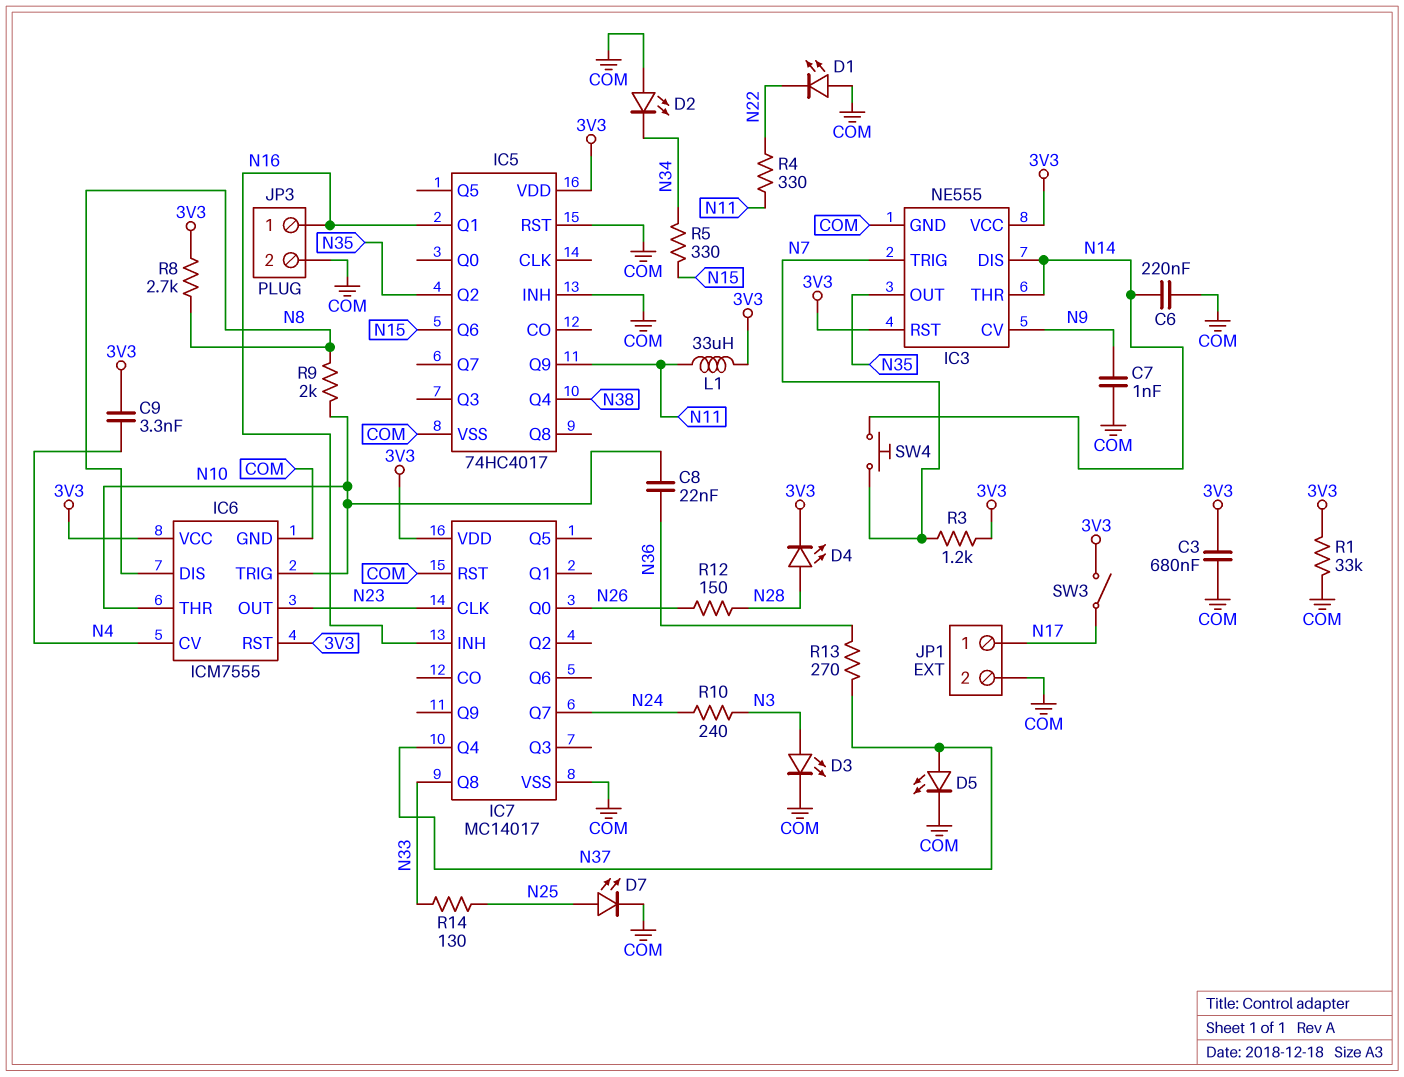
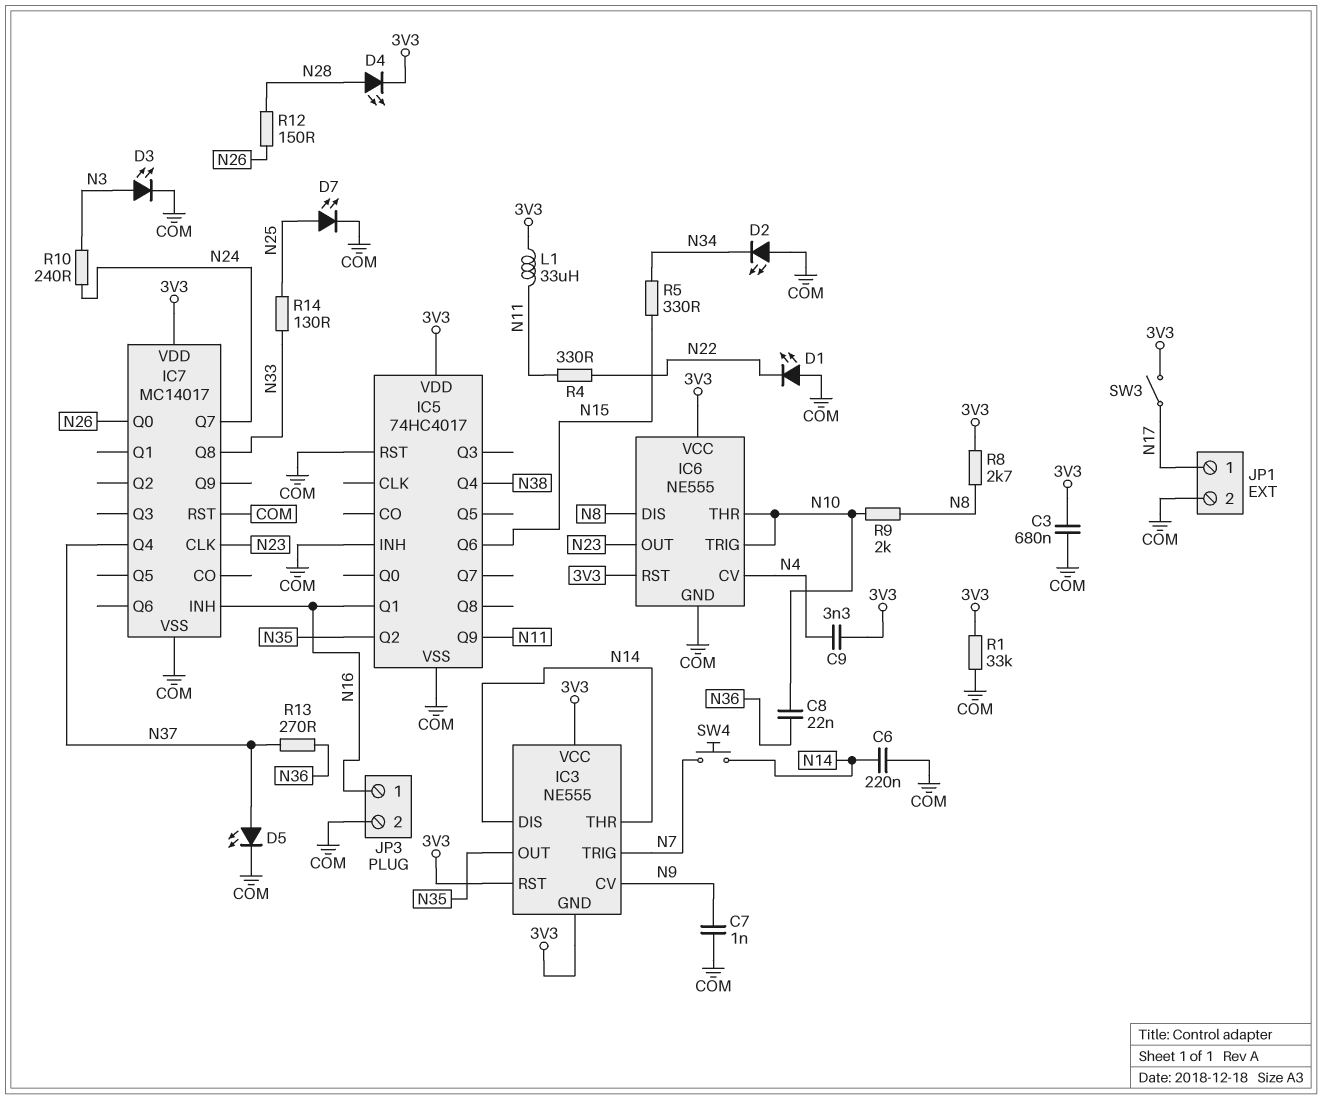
IC3 pin GND: COM -> 3V3
IC6: ICM7555 -> NE555
R3: 1.2k (3V3, N7) -> none

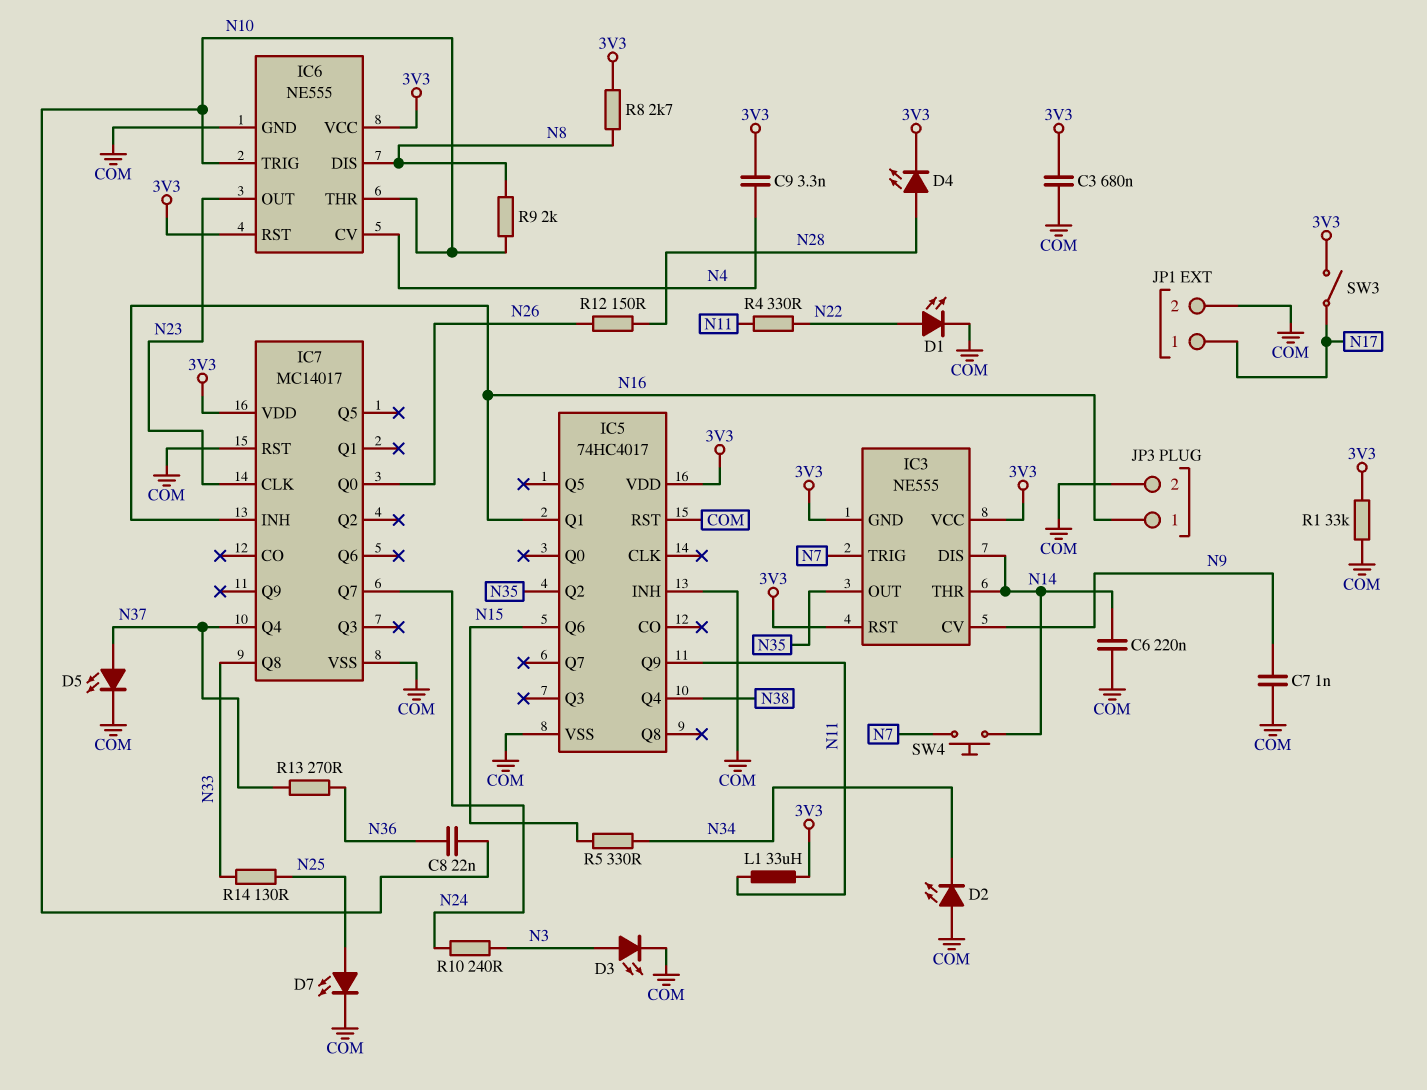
D1: LED (A COM, K N22) -> LED (A N22, K COM)

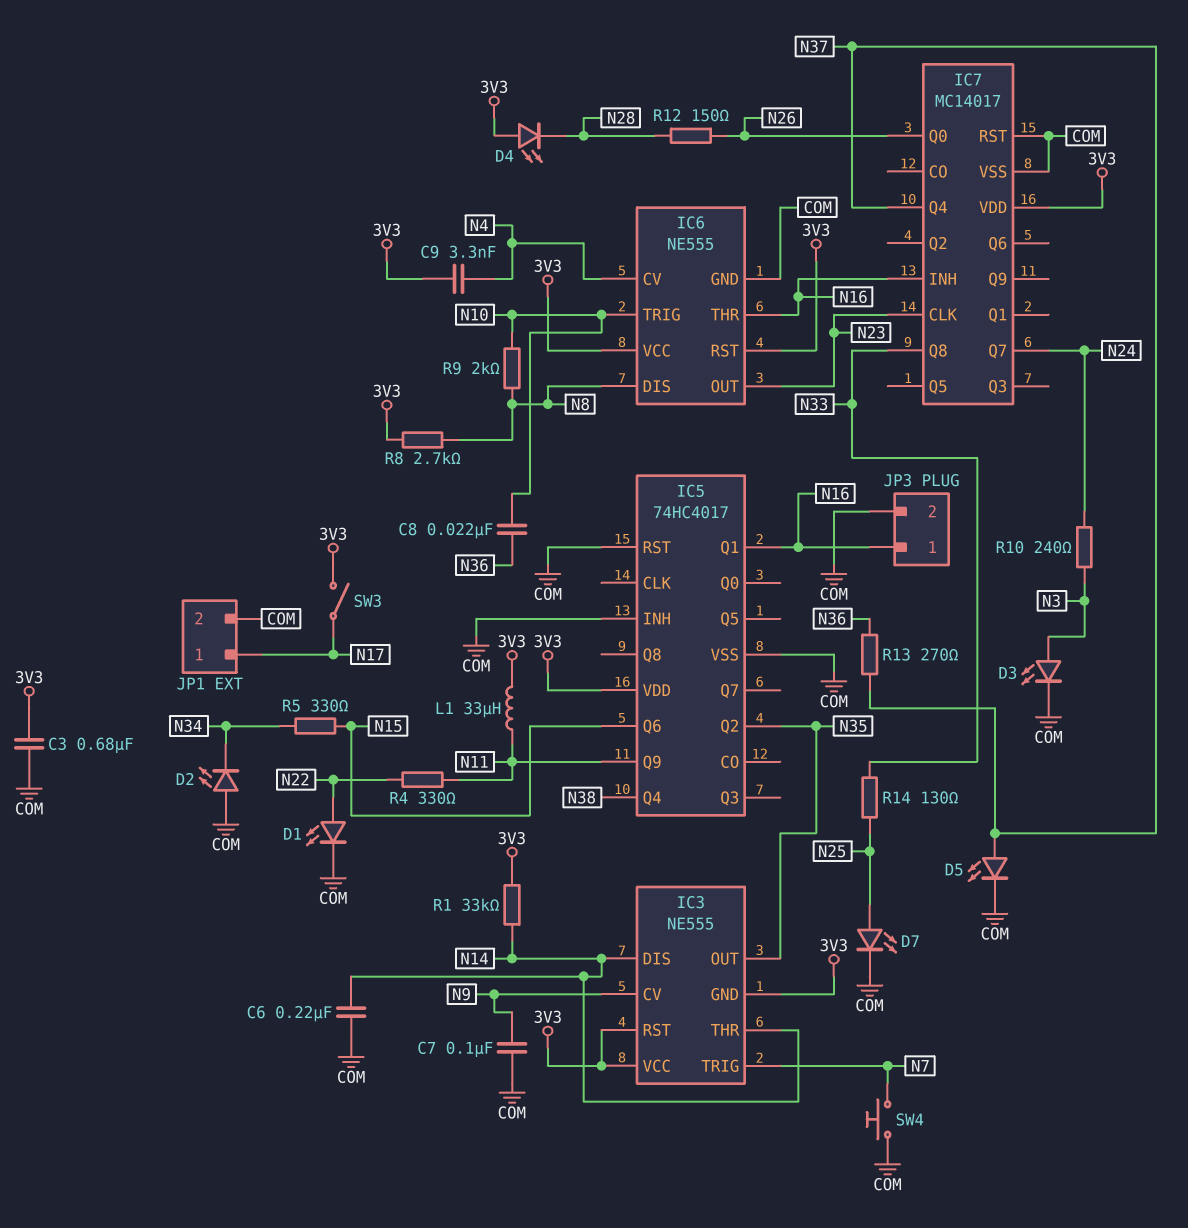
C7: 1nF (COM, N9) -> 100nF (COM, N9)
D4: LED (A N28, K 3V3) -> LED (A 3V3, K N28)
IC6 pin THR: N10 -> N16
R1: 33k (3V3, COM) -> 33k (3V3, N14)
SW4: button (N7, N14) -> button (COM, N7)

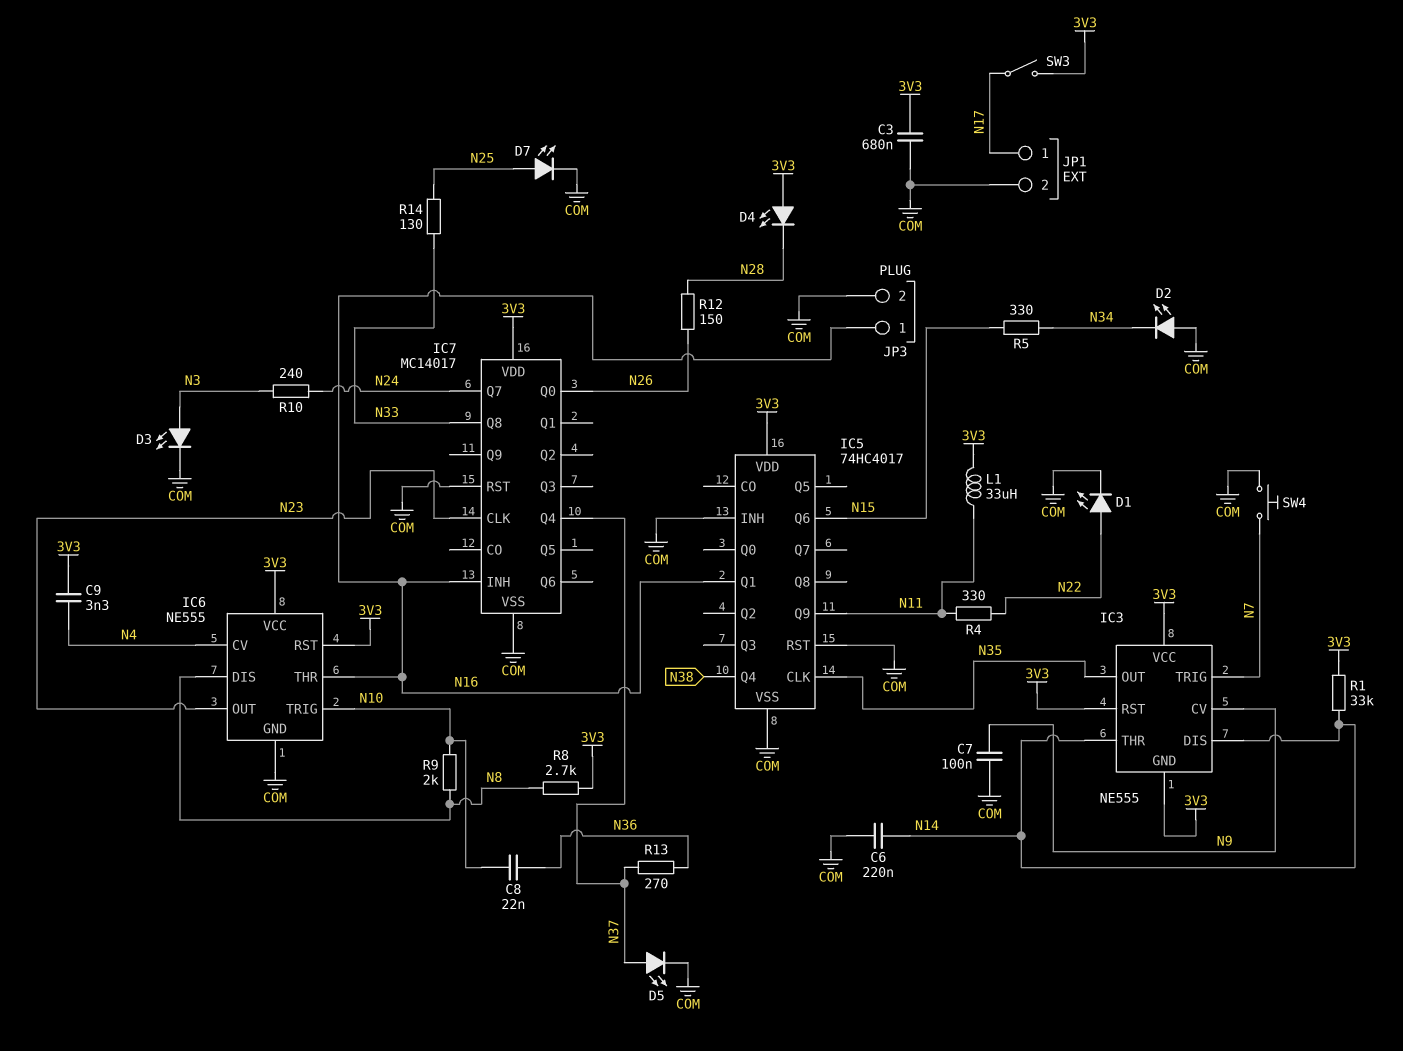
IC5 pin CLK: none -> N35
IC5 pin Q2: N35 -> none

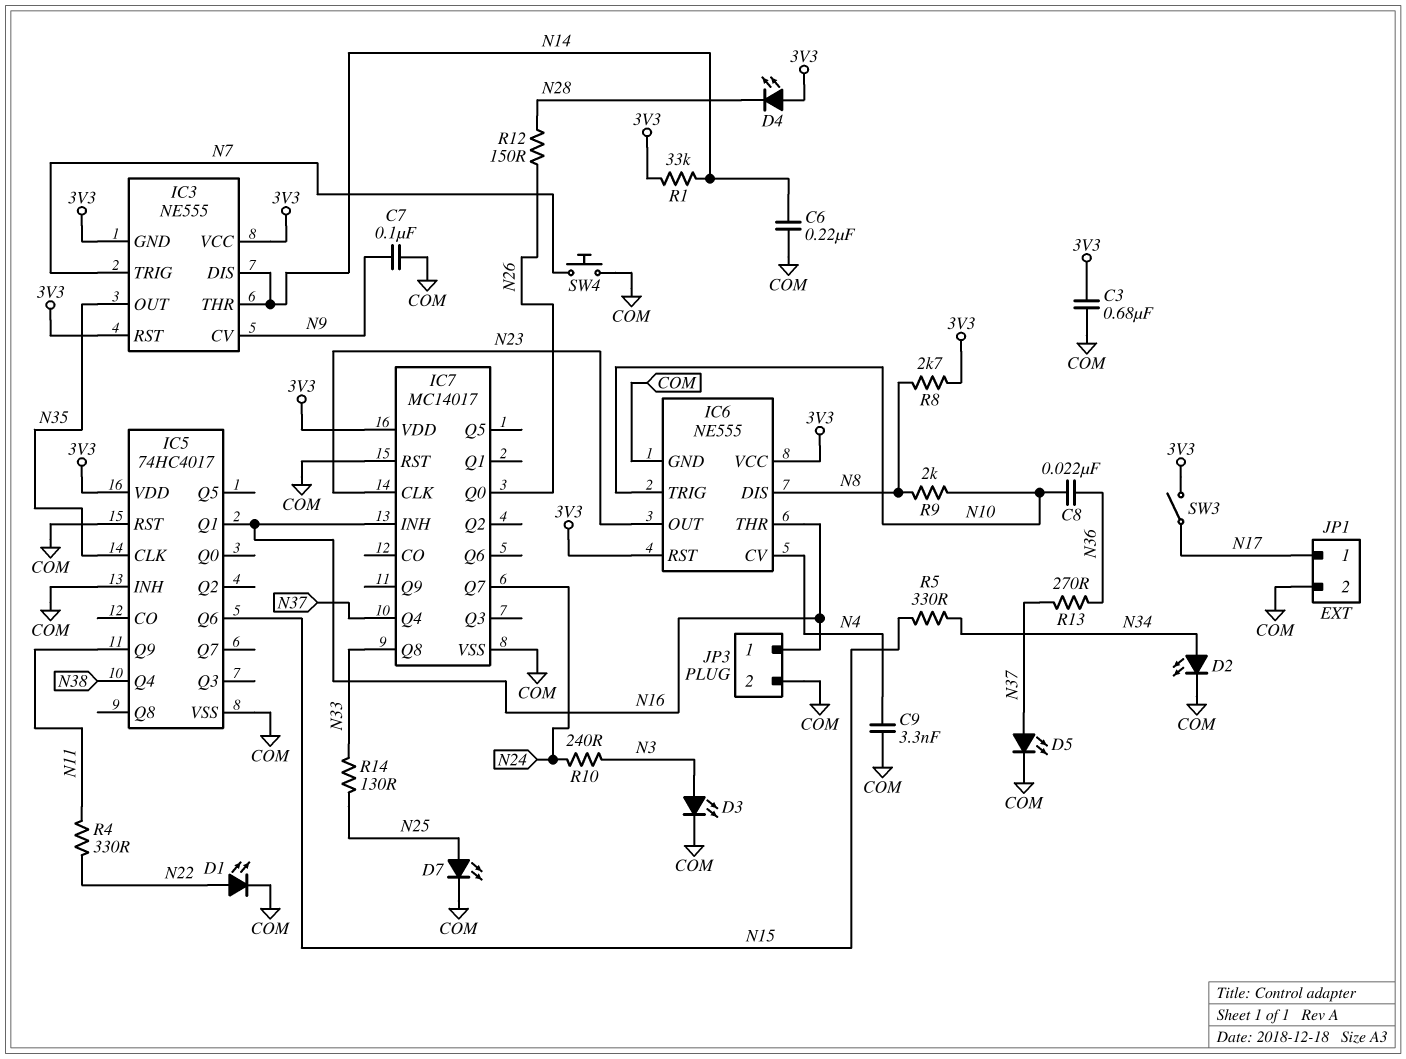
C9: 3.3nF (3V3, N4) -> 3.3nF (COM, N4)
D2: LED (A COM, K N34) -> LED (A N34, K COM)
L1: 33uH (3V3, N11) -> none

